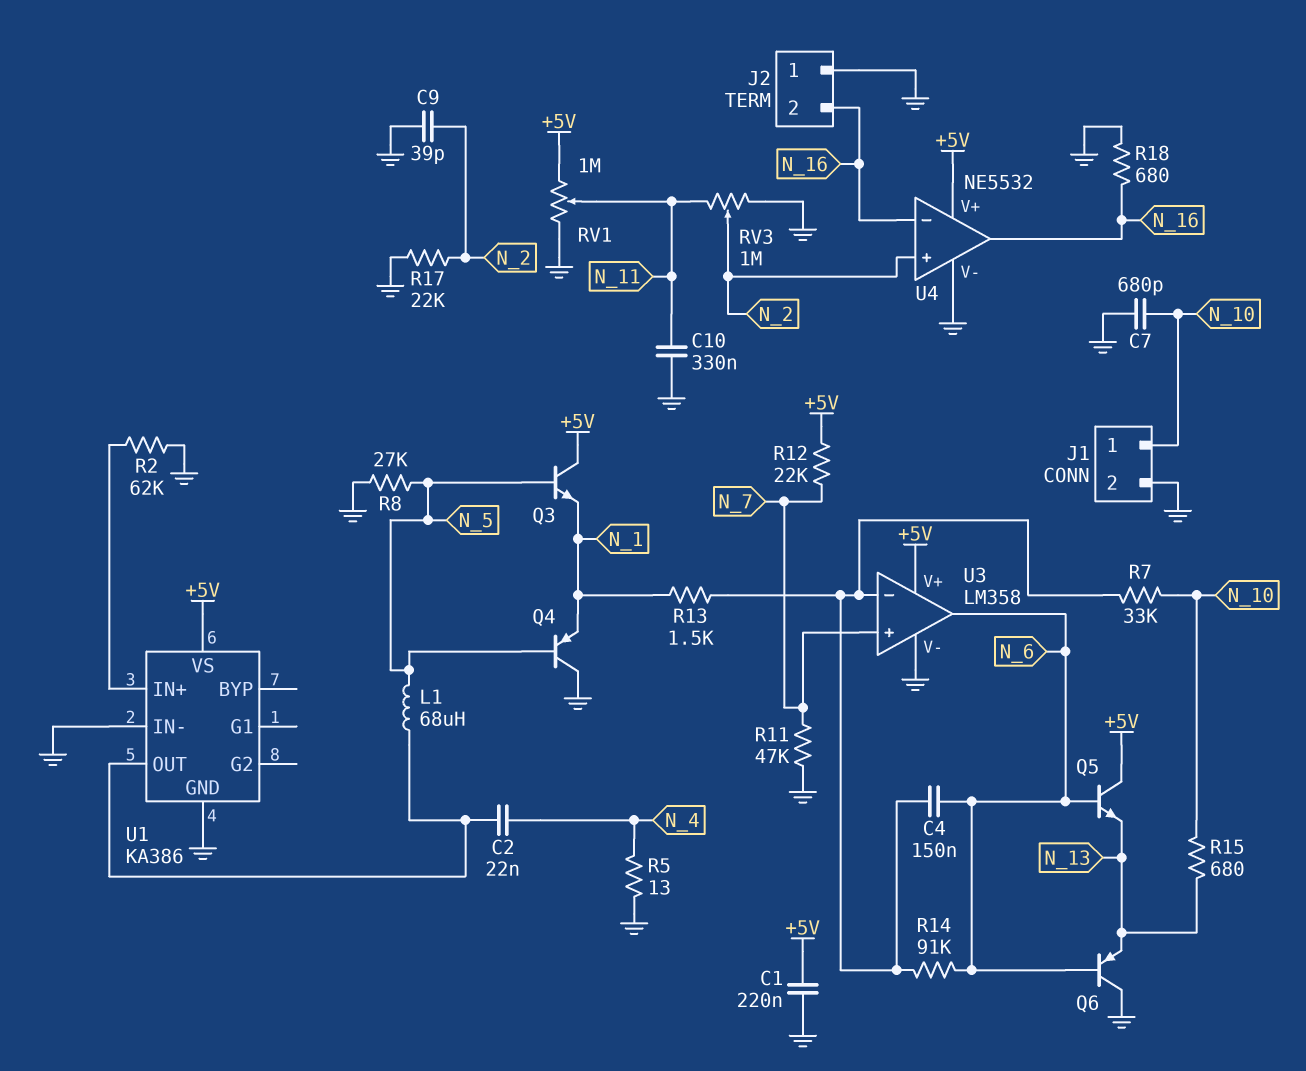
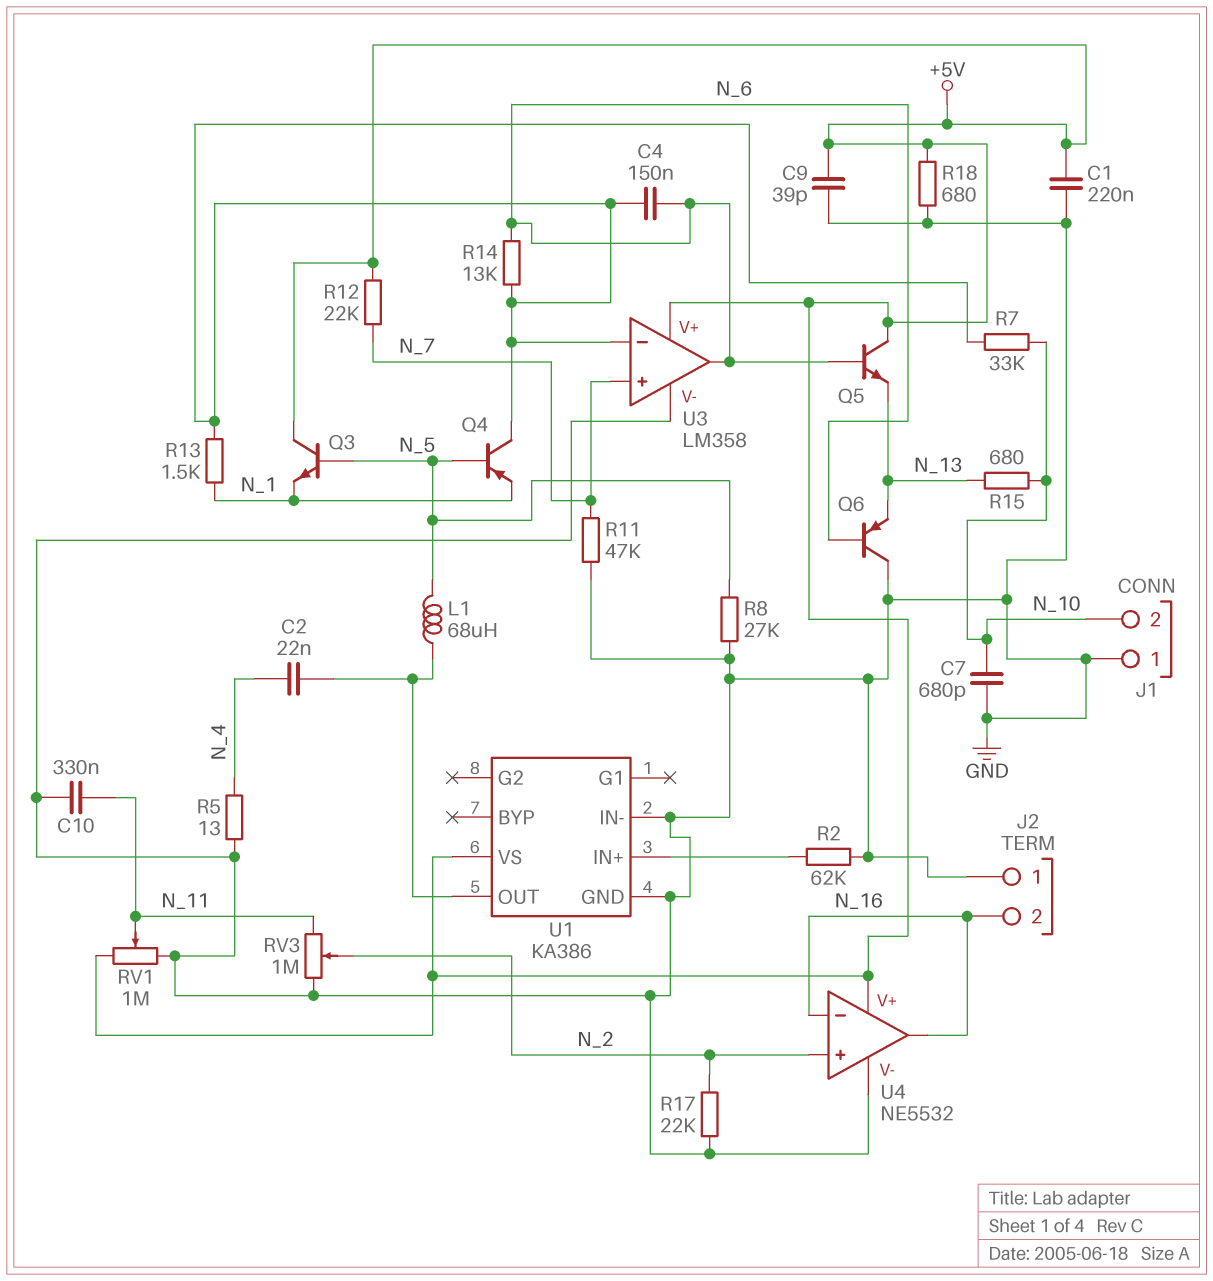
C9: 39pF (GND, N_2) -> 39pF (+5V, GND)
J1 pin 1: N_10 -> GND
J1 pin 2: GND -> N_10
Q4: PNP (B N_5, C GND, E N_1) -> PNP (B N_5, C U3/in-, E N_1)
R14: 91k (N_6, U3/in-) -> 13k (N_6, U3/in-)
R18: 680 (GND, N_16) -> 680 (+5V, GND)

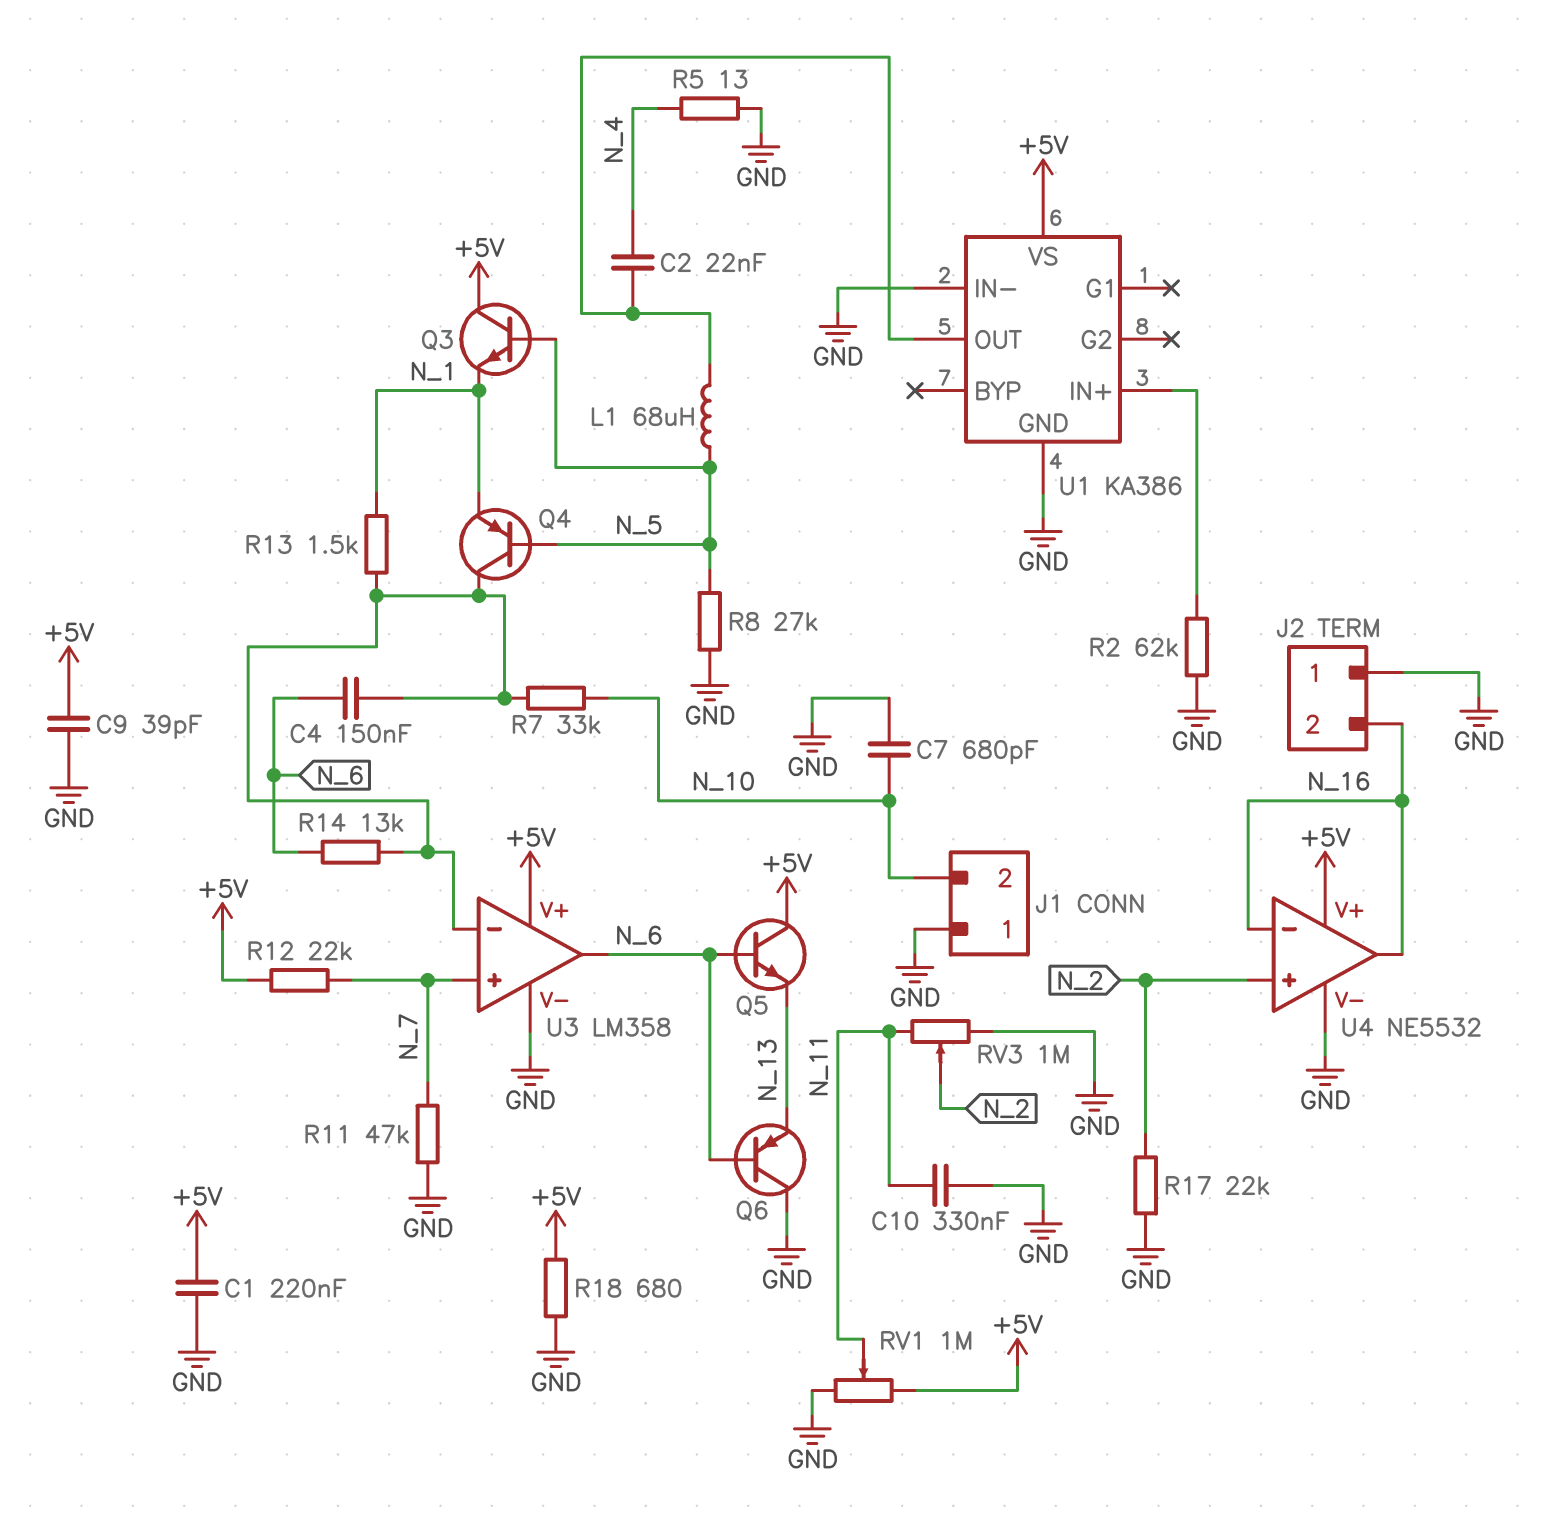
R15: 680 (N_10, N_13) -> none

